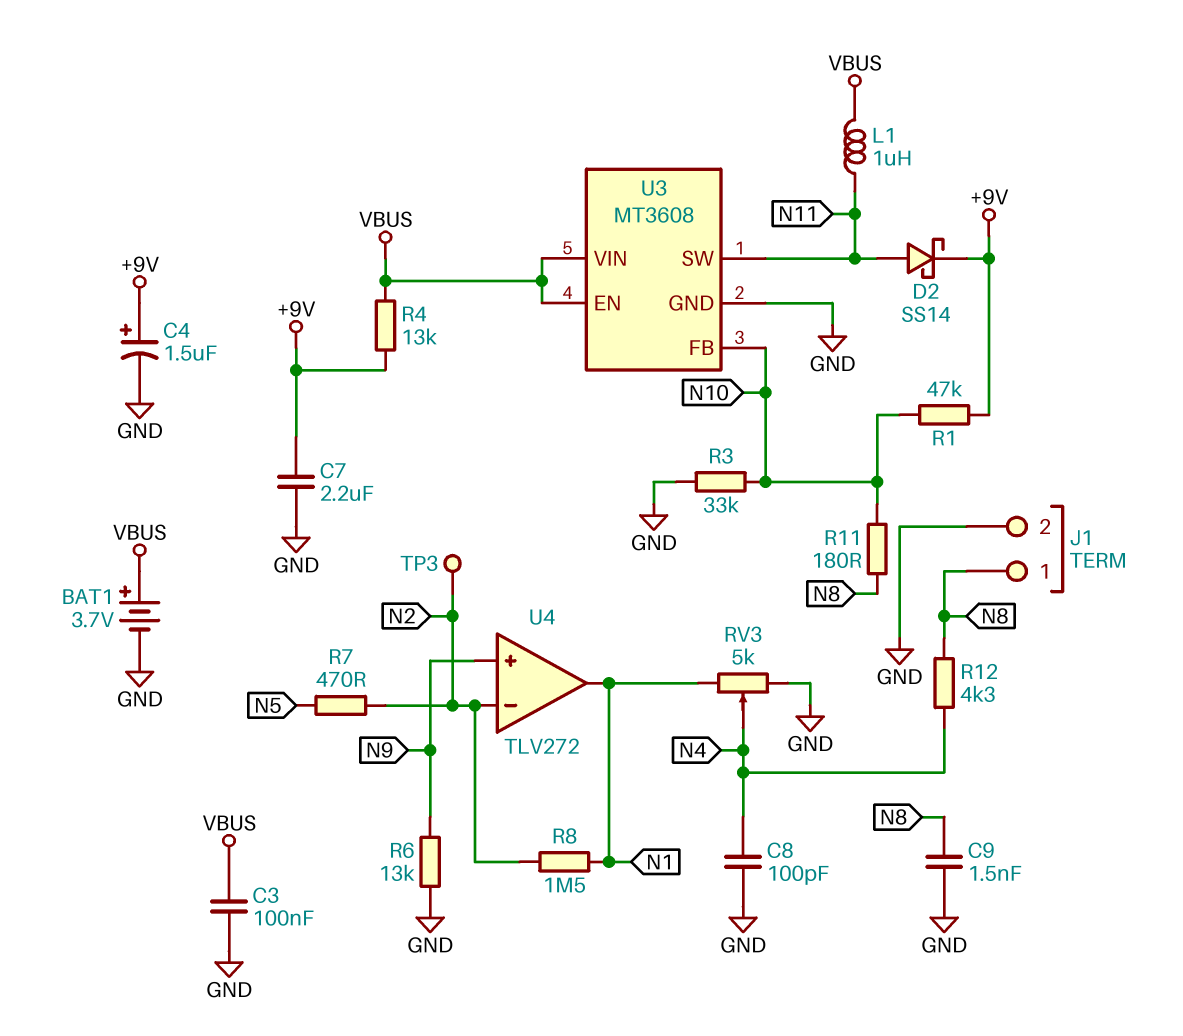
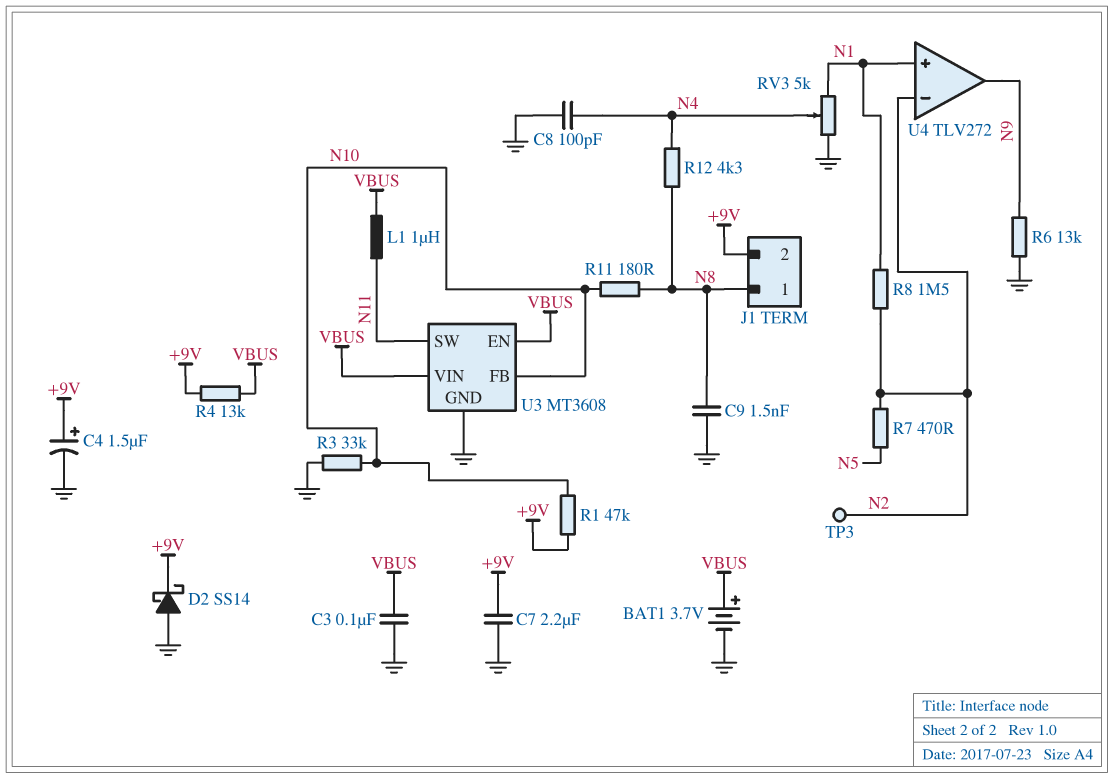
D2: schottky SS14 (A N11, K +9V) -> schottky SS14 (A GND, K +9V)
J1 pin 2: GND -> +9V
U4 pin in+: N9 -> N1
U4 pin out: N1 -> N9

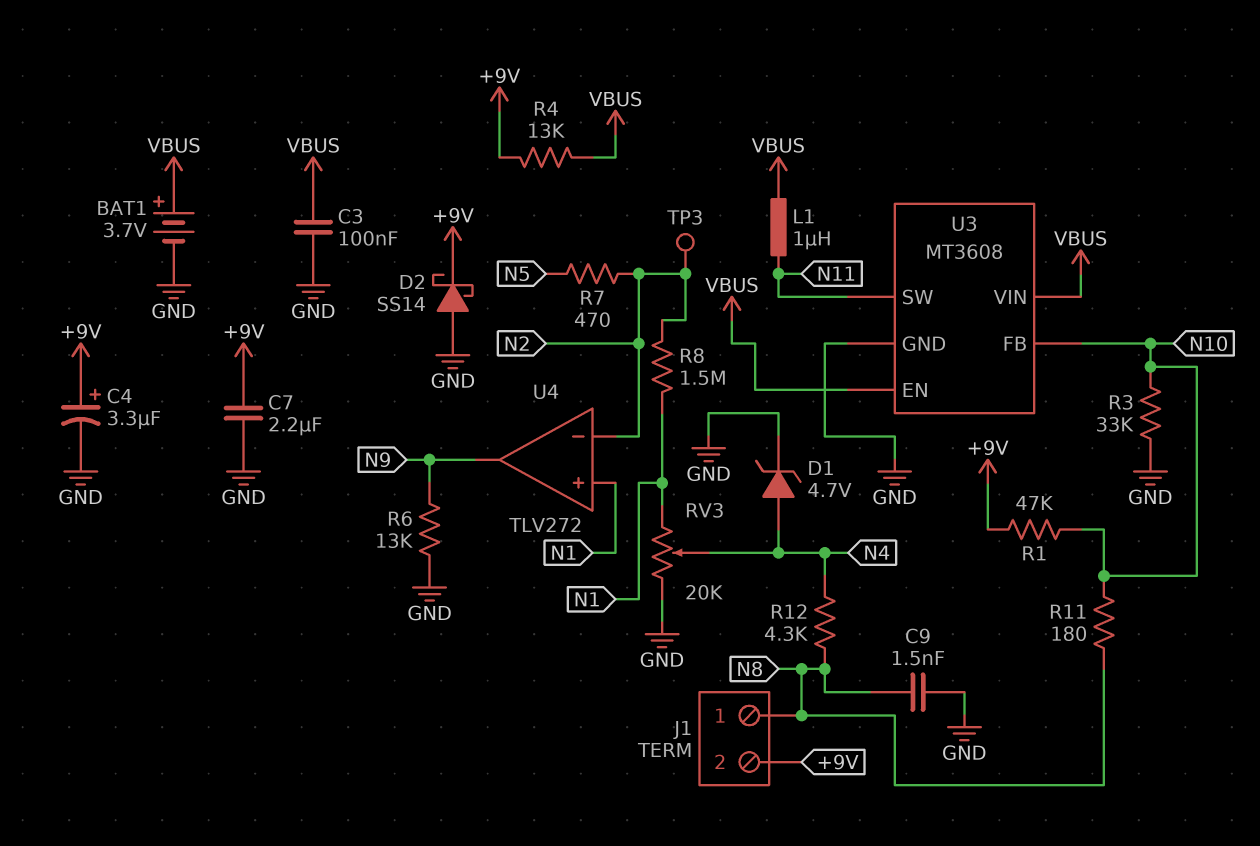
C4: 1.5uF (plus +9V, minus GND) -> 3.3uF (plus +9V, minus GND)
C8: 100pF (GND, N4) -> none
D1: none -> zener 4.7V (A N4, K GND)
RV3: 5k (GND, N1, wiper N4) -> 20k (GND, N1, wiper N4)

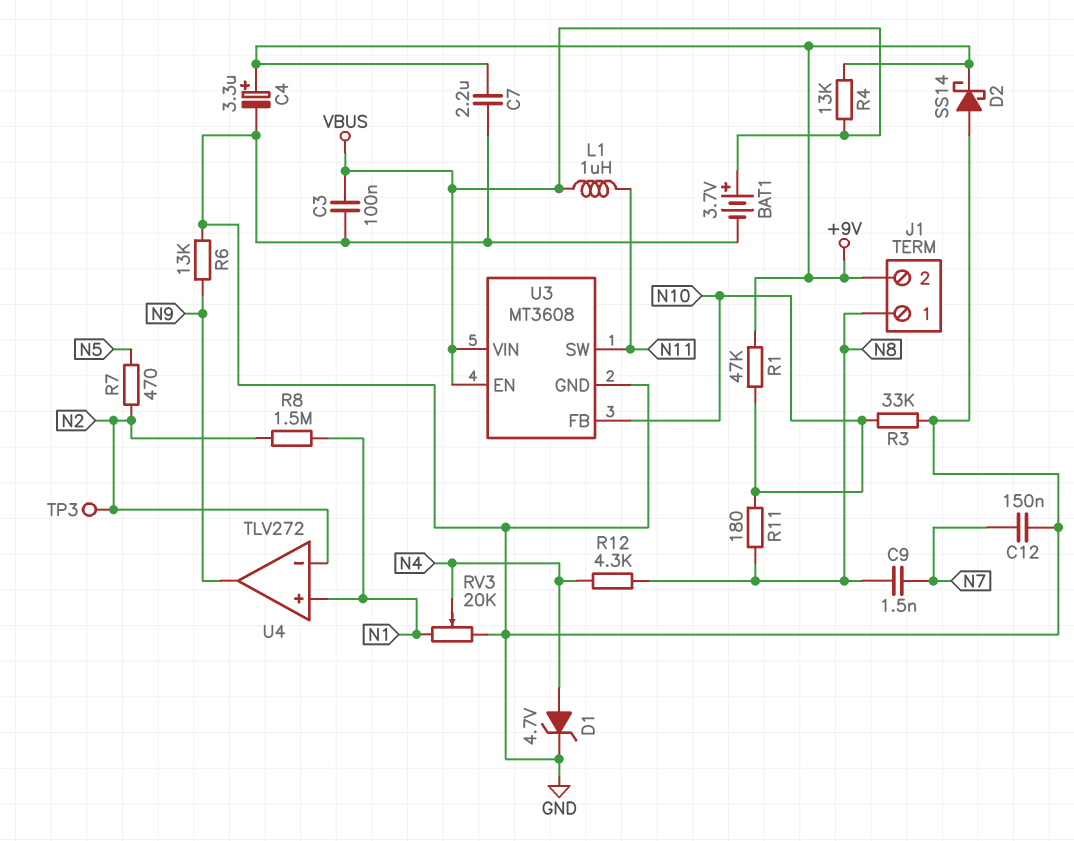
C9: 1.5nF (GND, N8) -> 1.5nF (N7, N8)
C12: none -> 150nF (GND, N7)

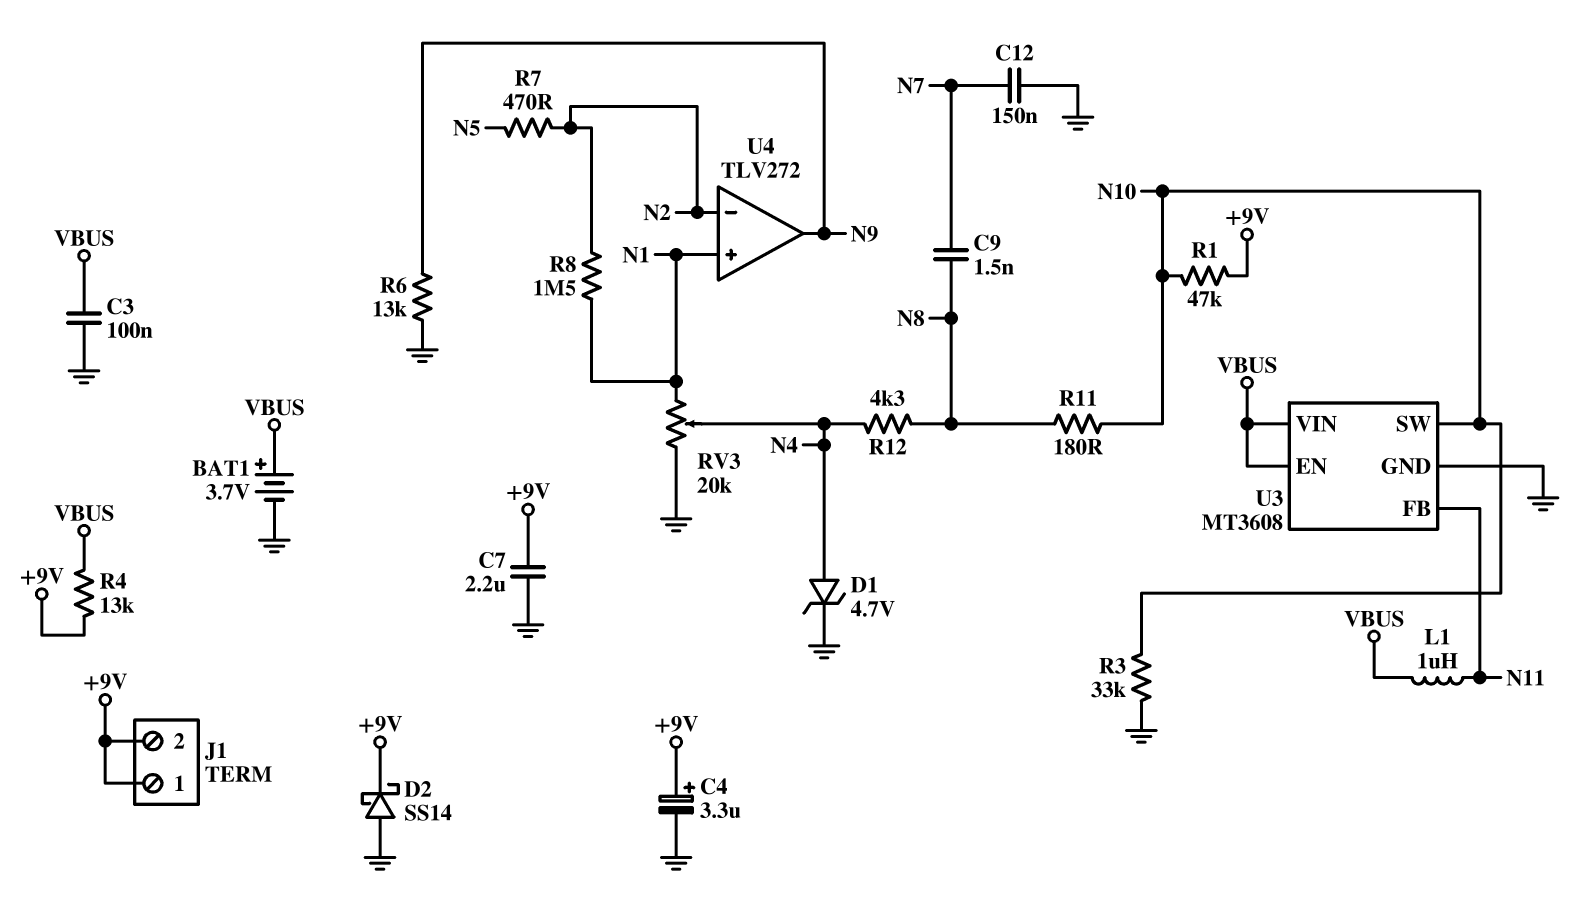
J1 pin 1: N8 -> +9V
TP3: test point (N2) -> none
U3 pin FB: N10 -> N11
U3 pin SW: N11 -> N10

